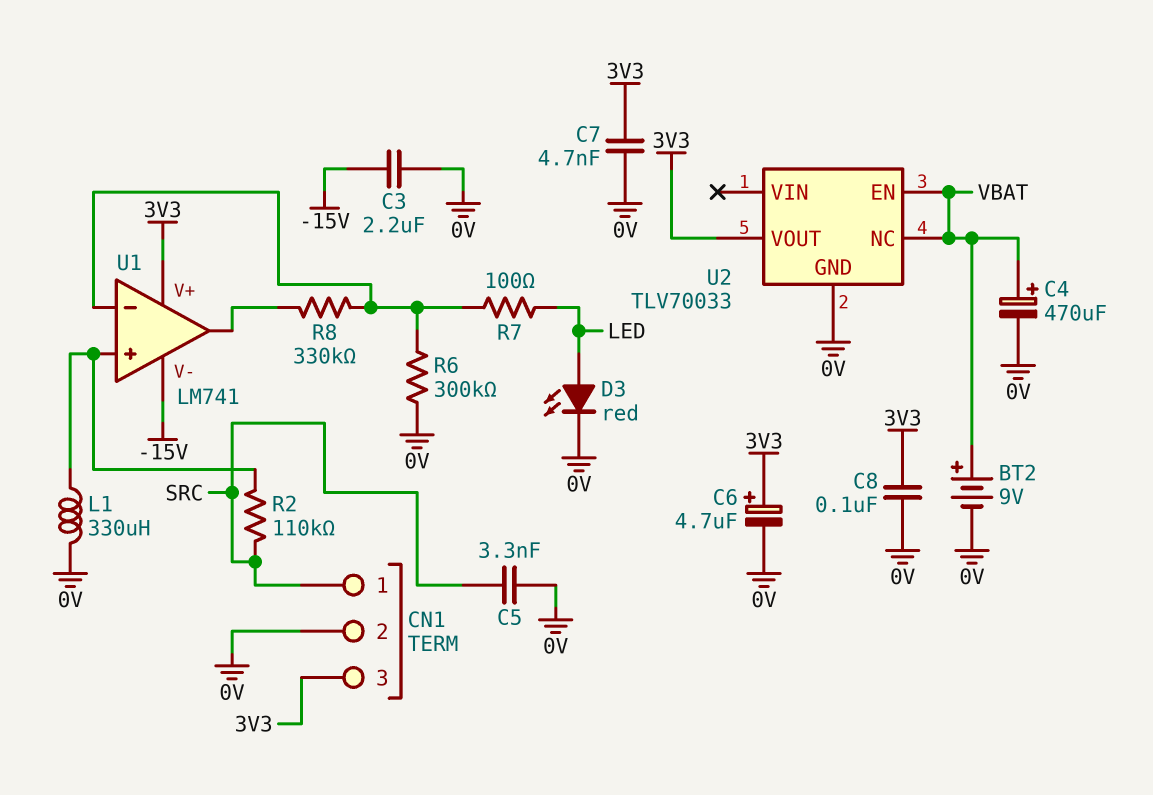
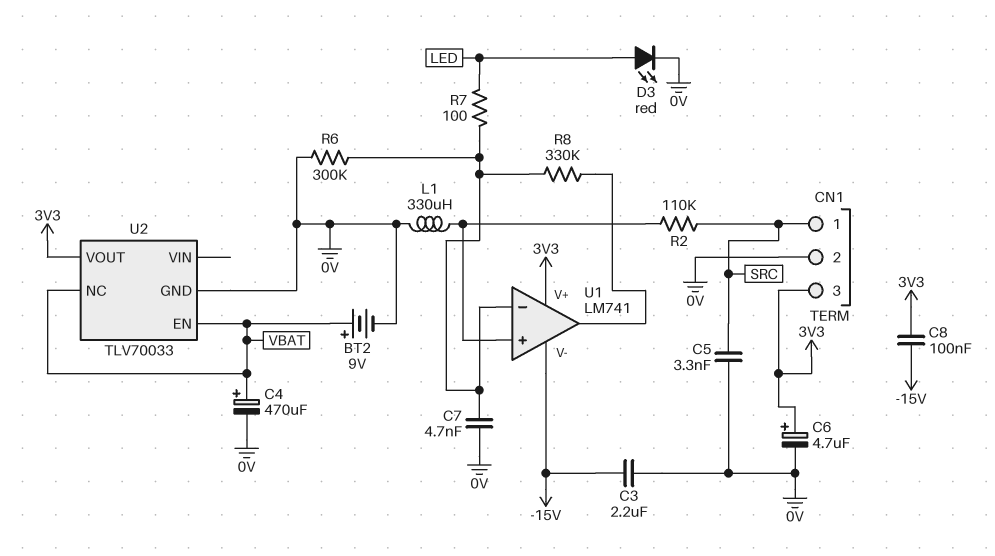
C7: 4.7nF (0V, 3V3) -> 4.7nF (0V, U1/in-)
C8: 100nF (0V, 3V3) -> 100nF (-15V, 3V3)

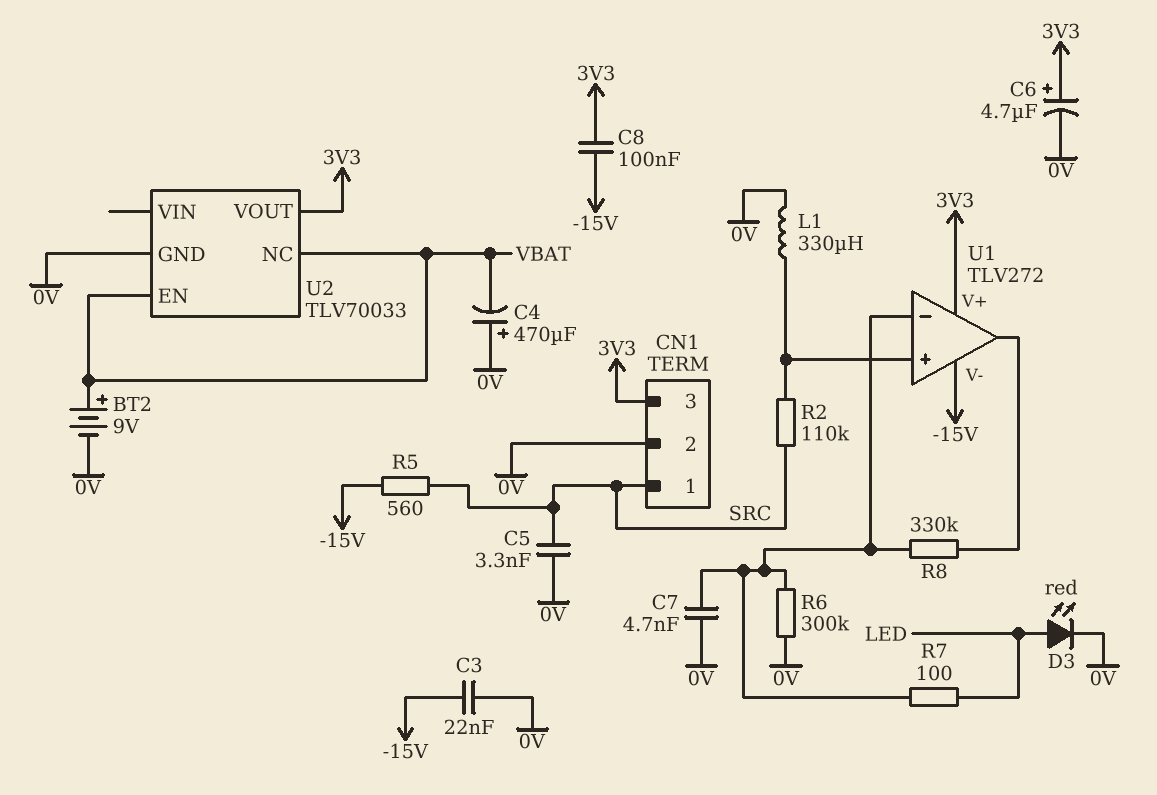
C3: 2.2uF (-15V, 0V) -> 22nF (-15V, 0V)
C4: 470uF (plus VBAT, minus 0V) -> 470uF (plus 0V, minus VBAT)
R5: none -> 560 (-15V, SRC)
U1: LM741 -> TLV272

